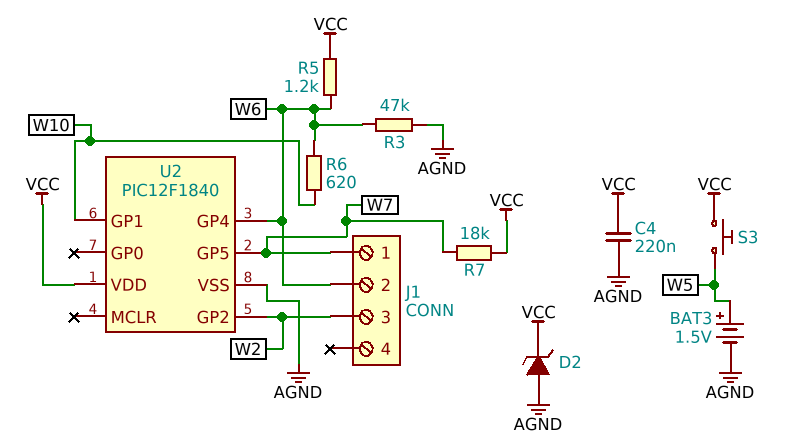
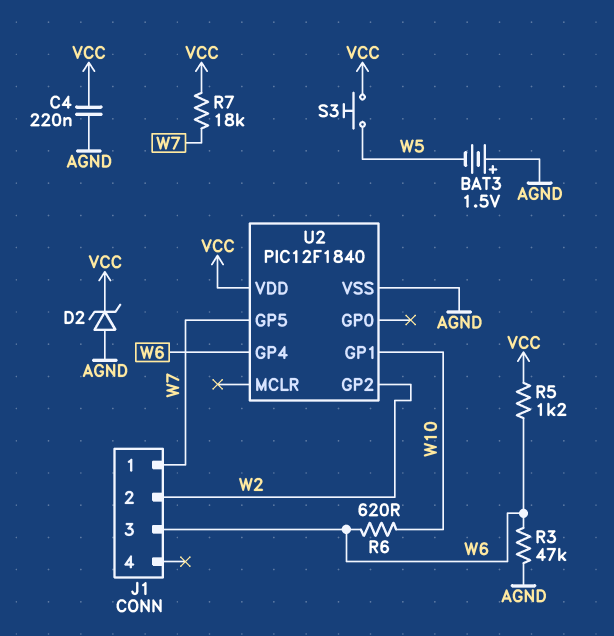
BAT3: 1.5V (plus W5, minus AGND) -> 1.5V (plus AGND, minus W5)
J1 pin 2: W6 -> W2
J1 pin 3: W2 -> W6

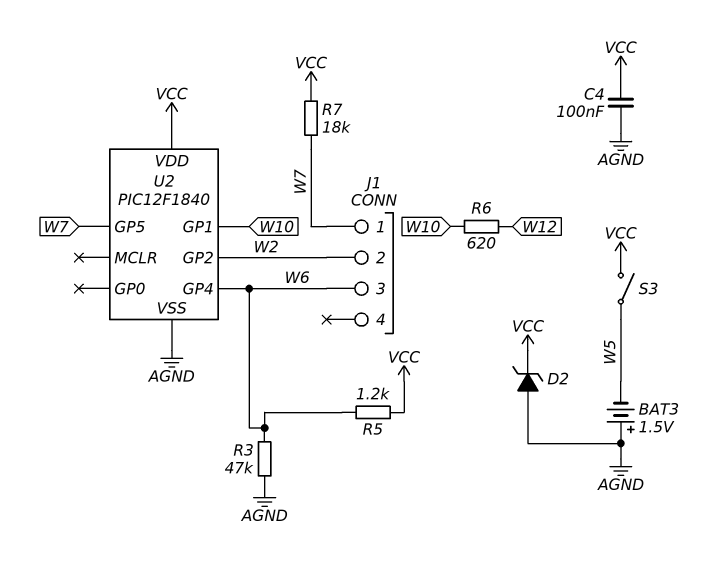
C4: 220nF (AGND, VCC) -> 100nF (AGND, VCC)
R6: 620 (W6, W10) -> 620 (W10, W12)
S3: button (VCC, W5) -> switch (VCC, W5)

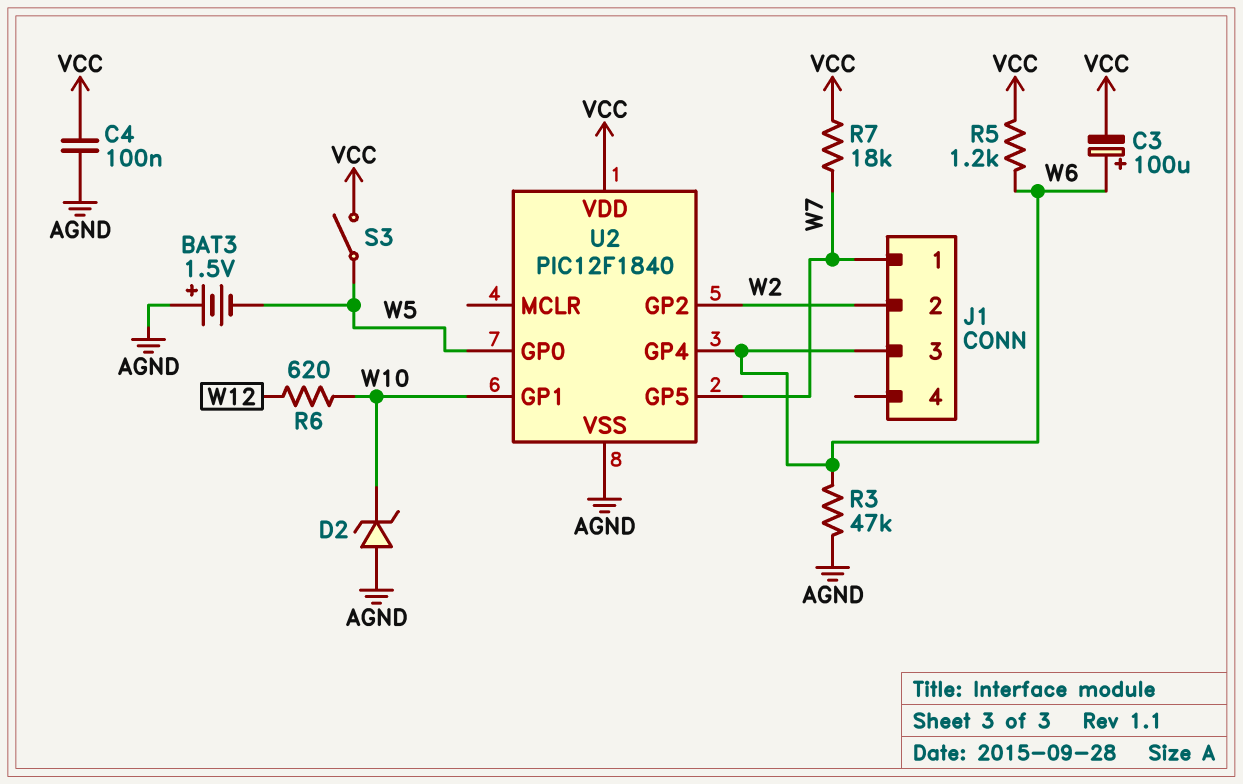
C3: none -> 100uF (plus W6, minus VCC)
D2: zener (A AGND, K VCC) -> zener (A AGND, K W10)
U2 pin GP0: none -> W5

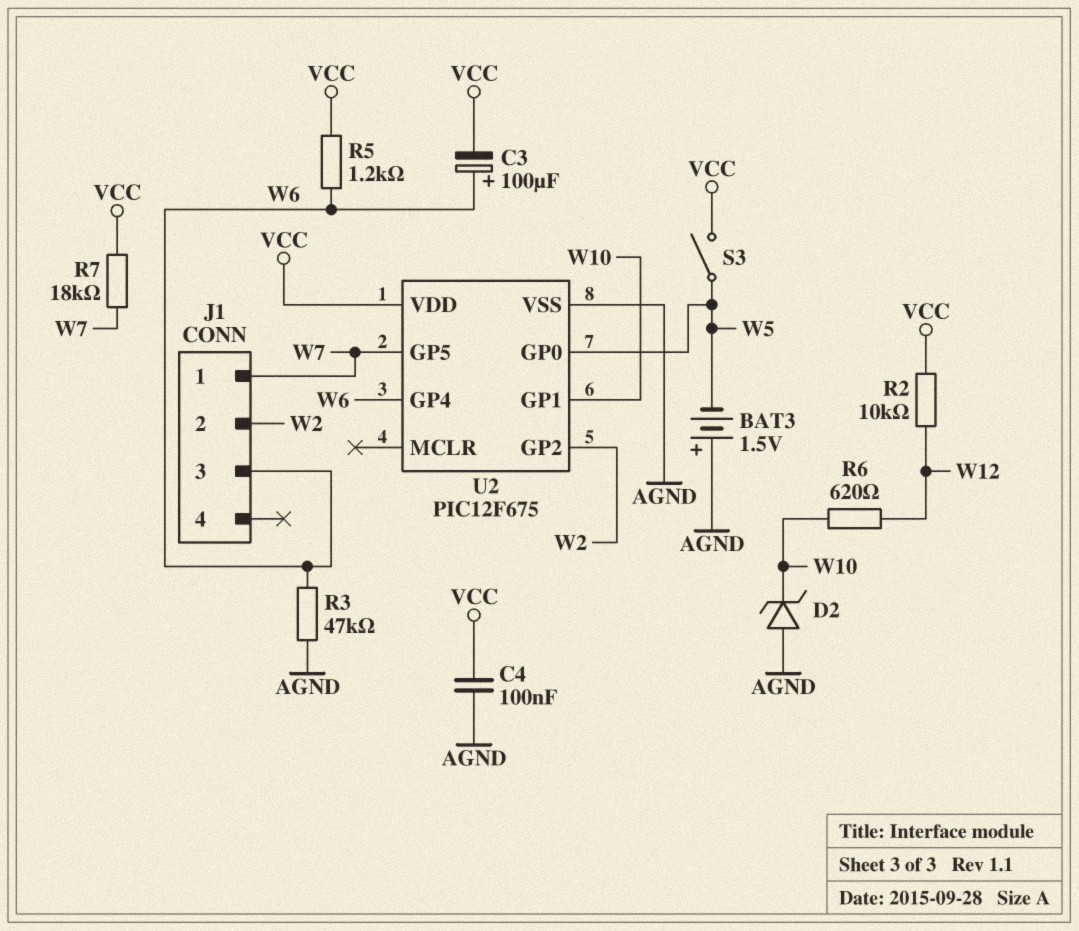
R2: none -> 10k (VCC, W12)
U2: PIC12F1840 -> PIC12F675

